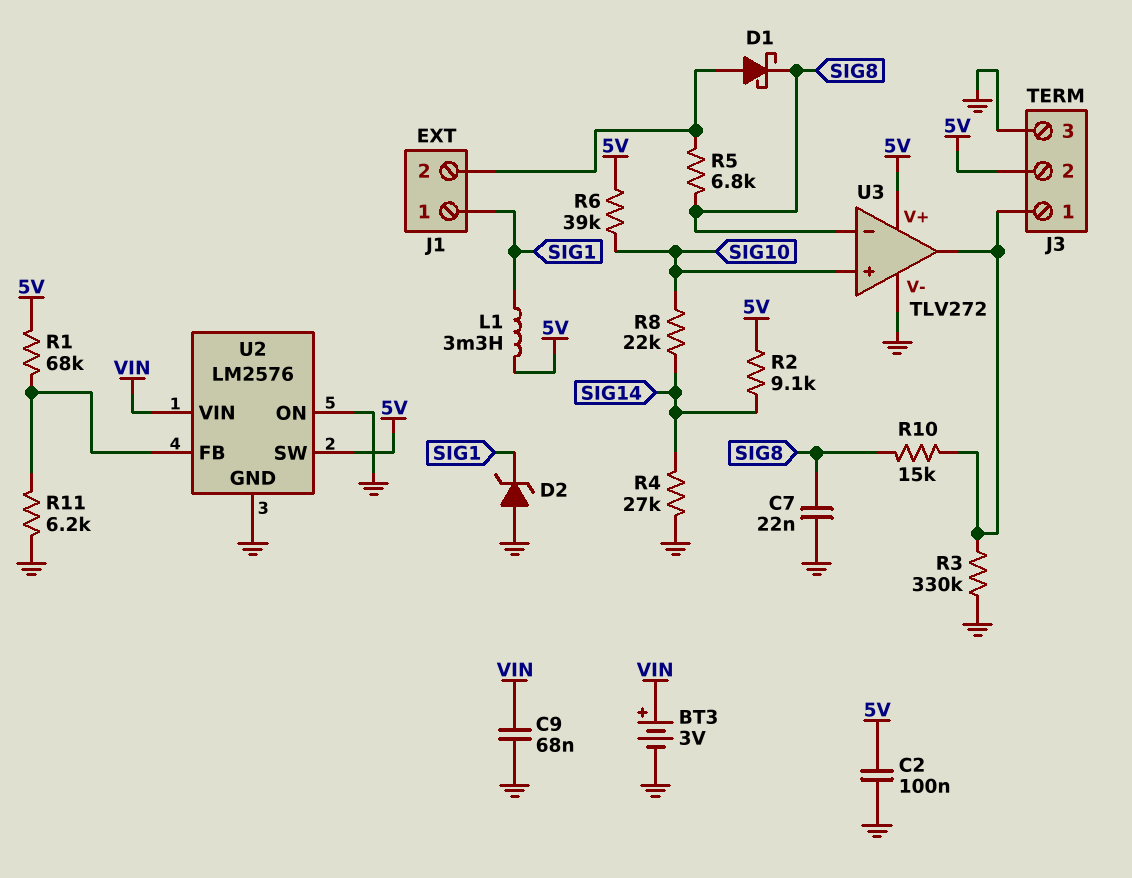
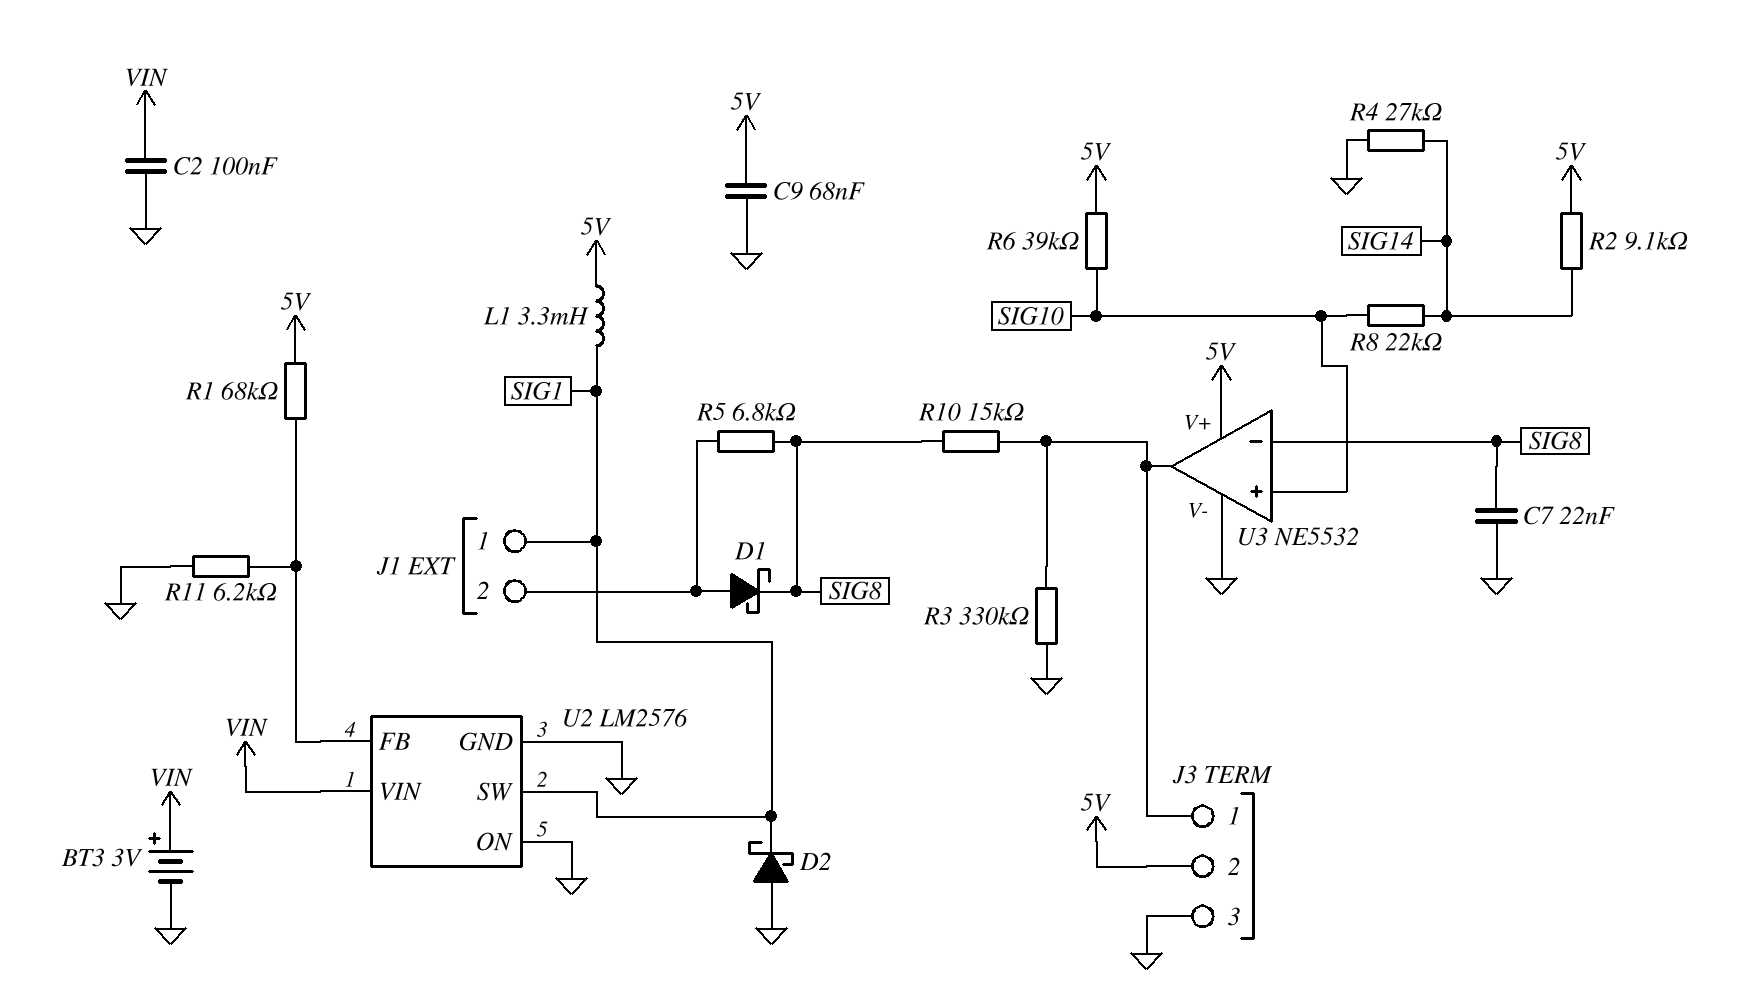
C2: 100nF (5V, GND) -> 100nF (GND, VIN)
C9: 68nF (GND, VIN) -> 68nF (5V, GND)
D2: zener (A GND, K SIG1) -> schottky (A GND, K SIG1)
U2 pin SW: 5V -> SIG1
U3: TLV272 -> NE5532

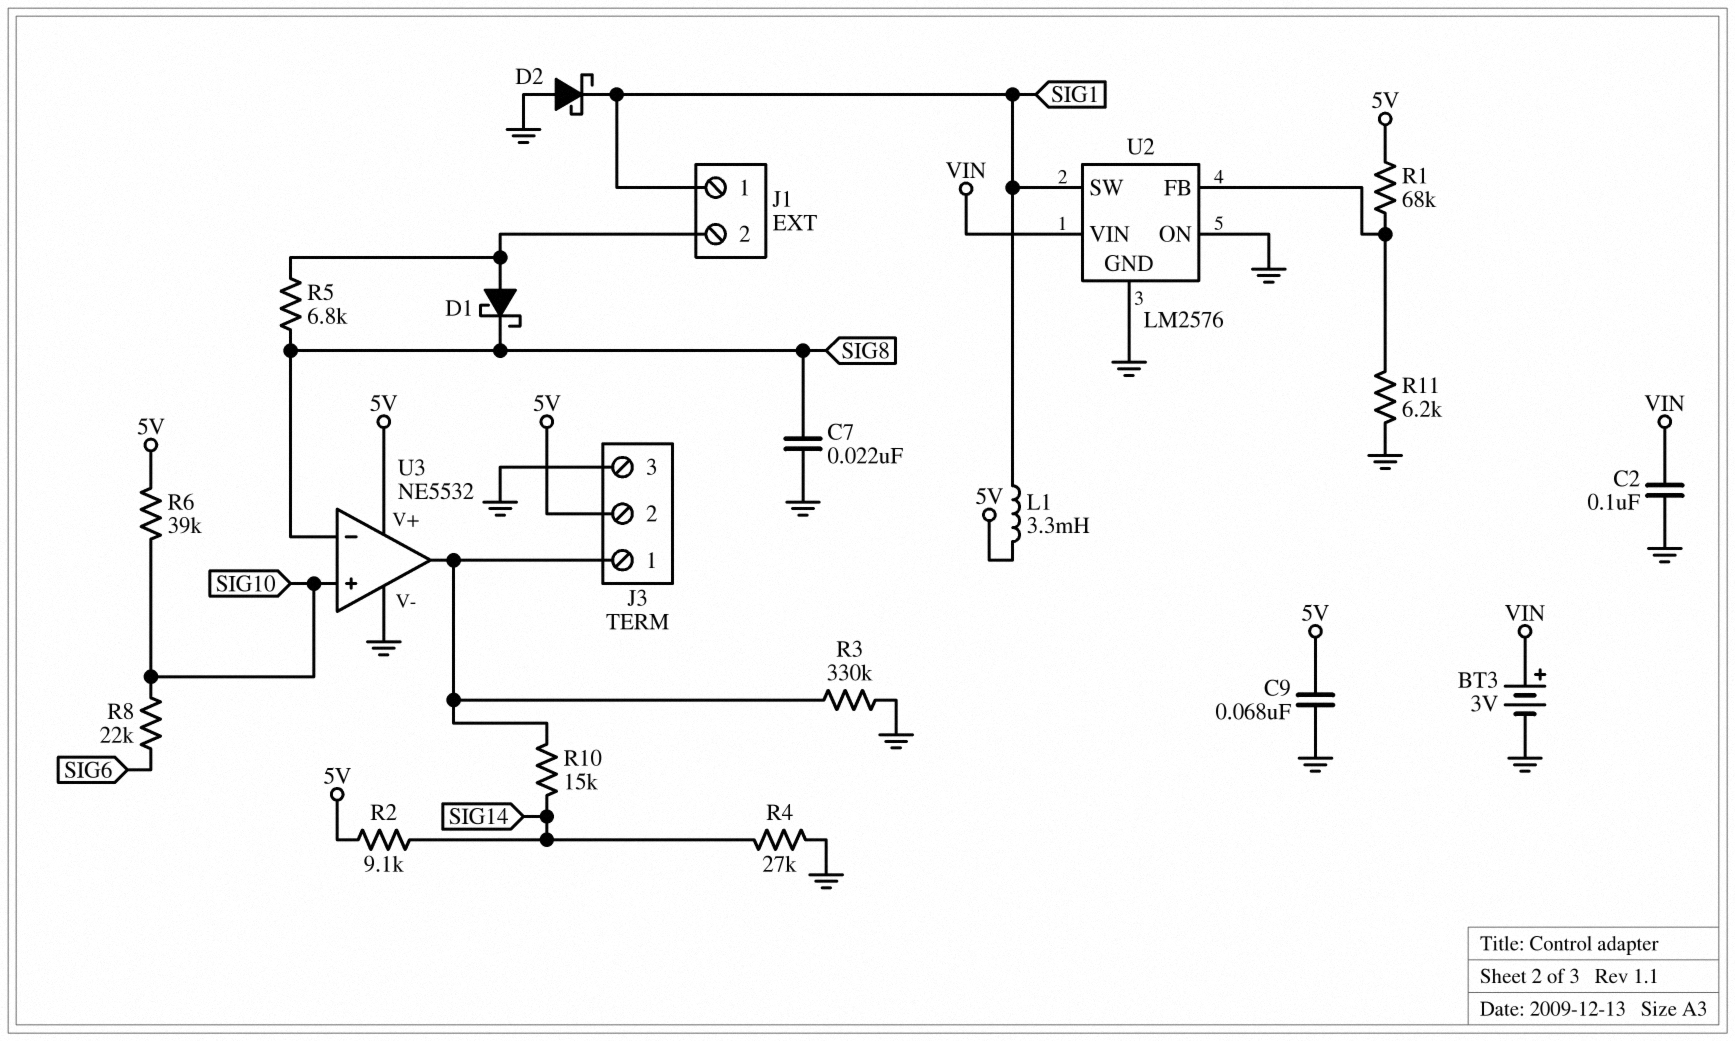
R8: 22k (SIG10, SIG14) -> 22k (SIG6, SIG10)
R10: 15k (J3/1, SIG8) -> 15k (J3/1, SIG14)

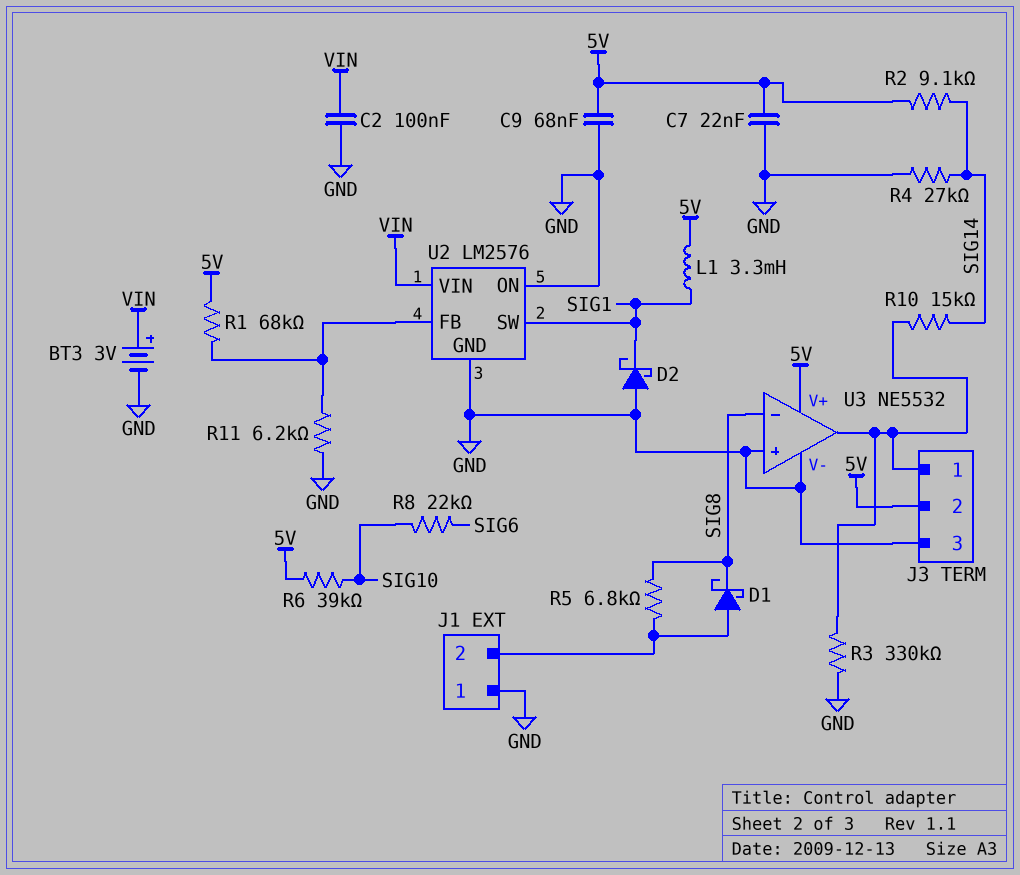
C7: 22nF (GND, SIG8) -> 22nF (5V, GND)
J1 pin 1: SIG1 -> GND
U3 pin in+: SIG10 -> GND

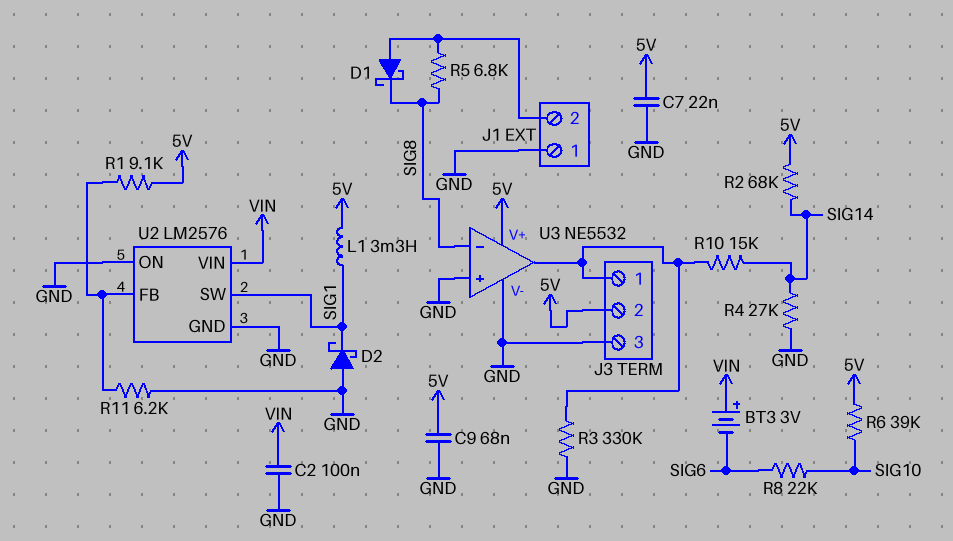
BT3: 3V (plus VIN, minus GND) -> 3V (plus VIN, minus SIG6)
R1: 68k (5V, U2/FB) -> 9.1k (5V, U2/FB)
R2: 9.1k (5V, SIG14) -> 68k (5V, SIG14)

